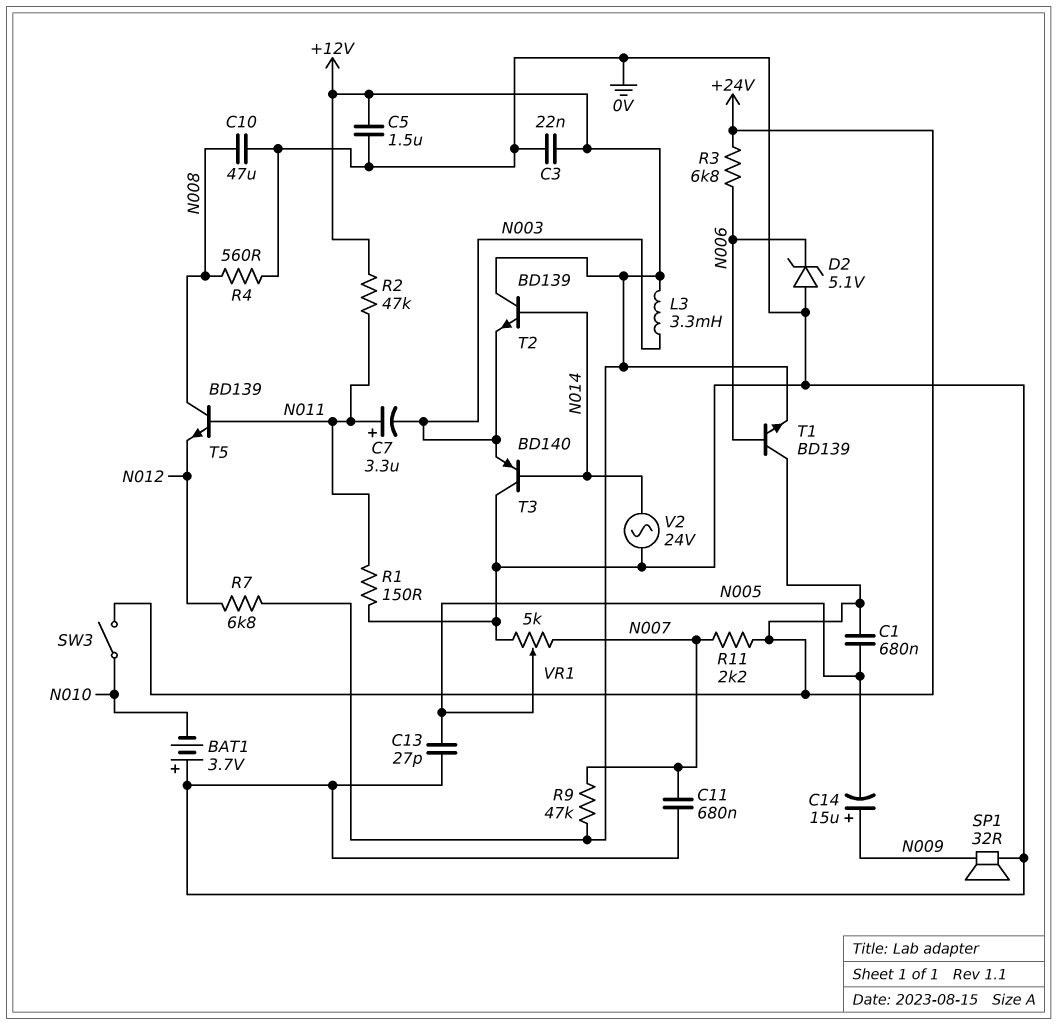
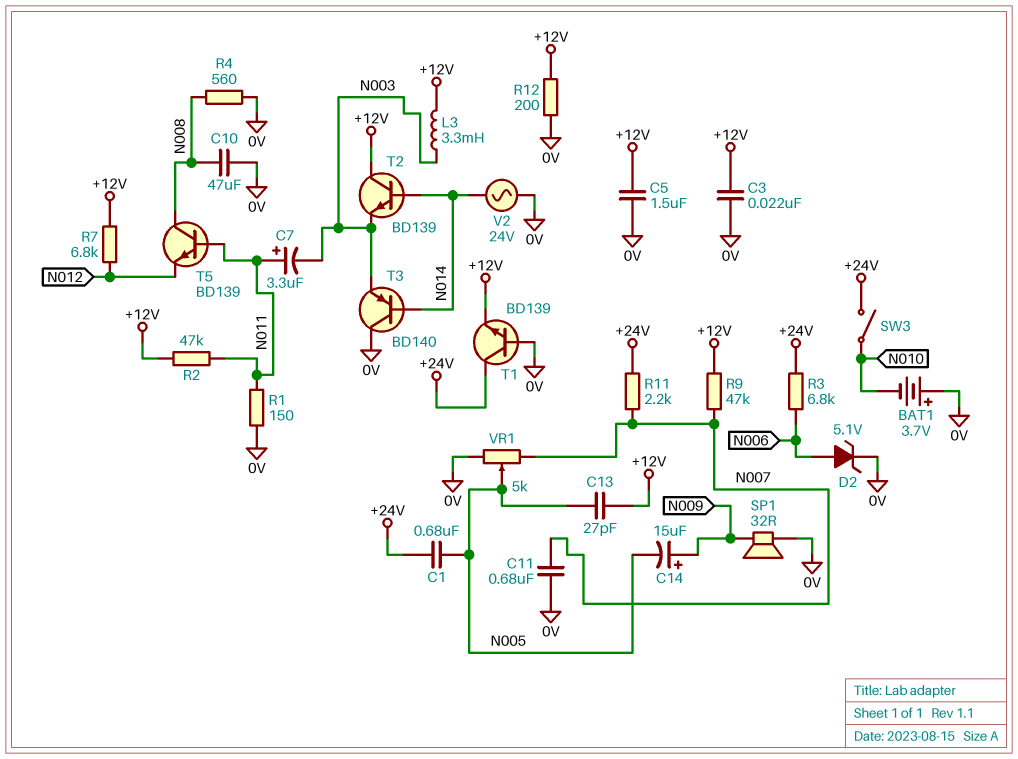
C13: 27pF (0V, N005) -> 27pF (+12V, N005)
D2: zener 5.1V (A 0V, K N006) -> zener 5.1V (A N006, K 0V)
R12: none -> 200 (+12V, 0V)
T1: NPN BD139 (B N006, C +24V, E +12V) -> NPN BD139 (B 0V, C +24V, E +12V)

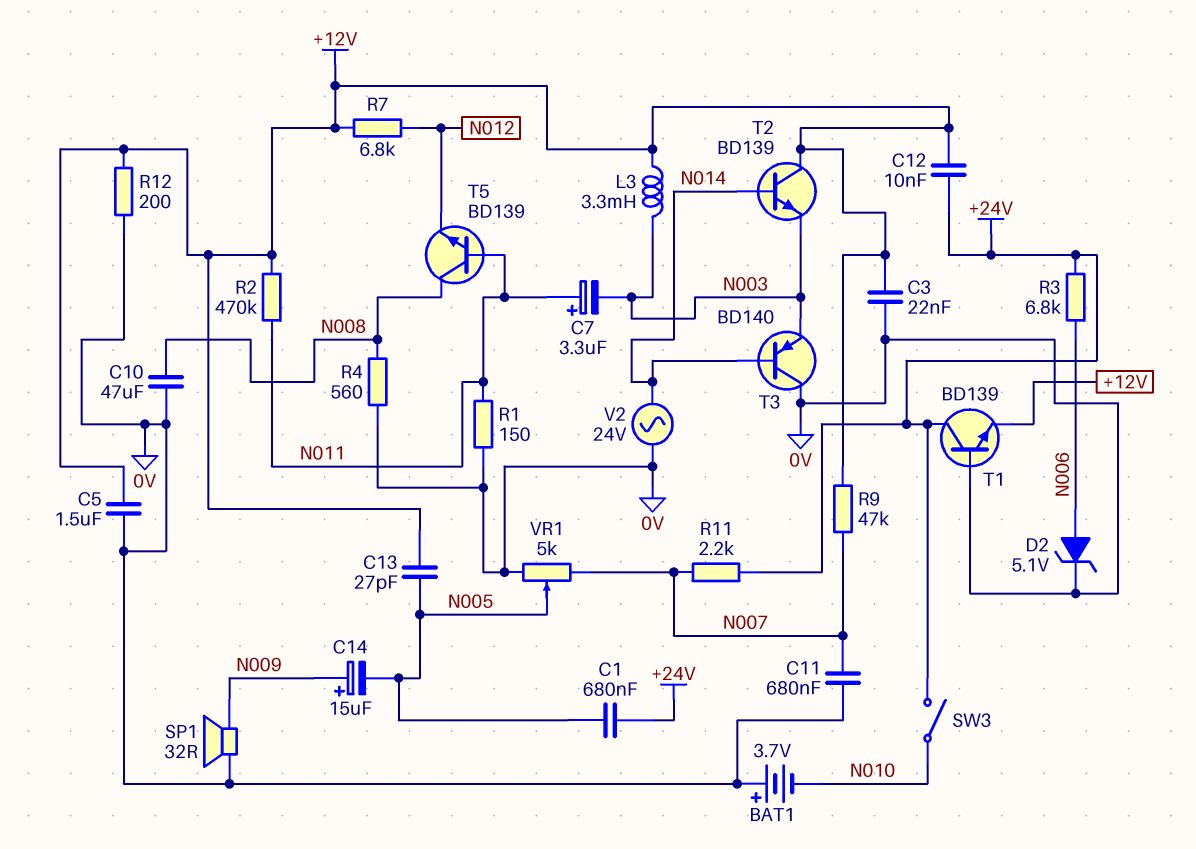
C12: none -> 10nF (+12V, +24V)
R2: 47k (+12V, N011) -> 470k (+12V, N011)

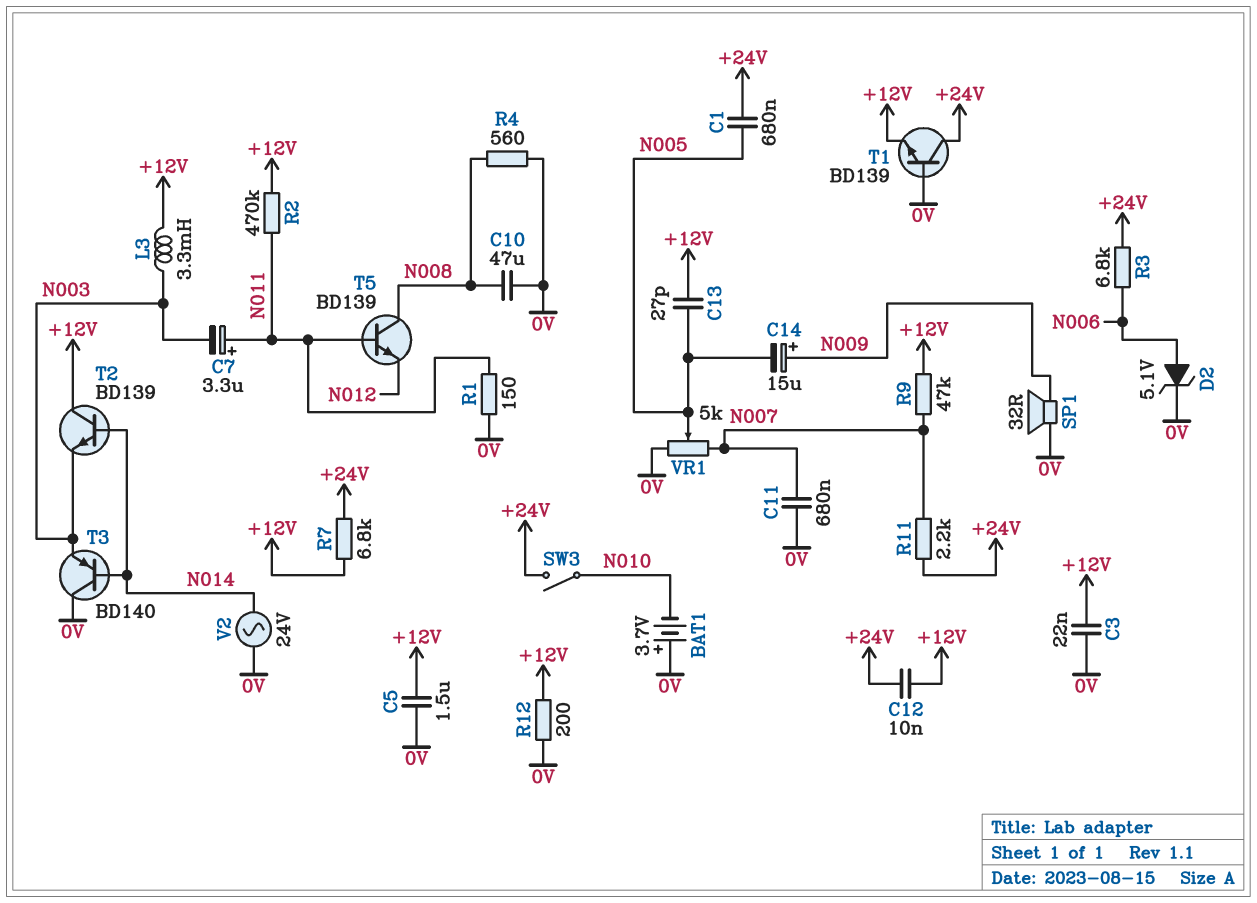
R7: 6.8k (+12V, N012) -> 6.8k (+12V, +24V)

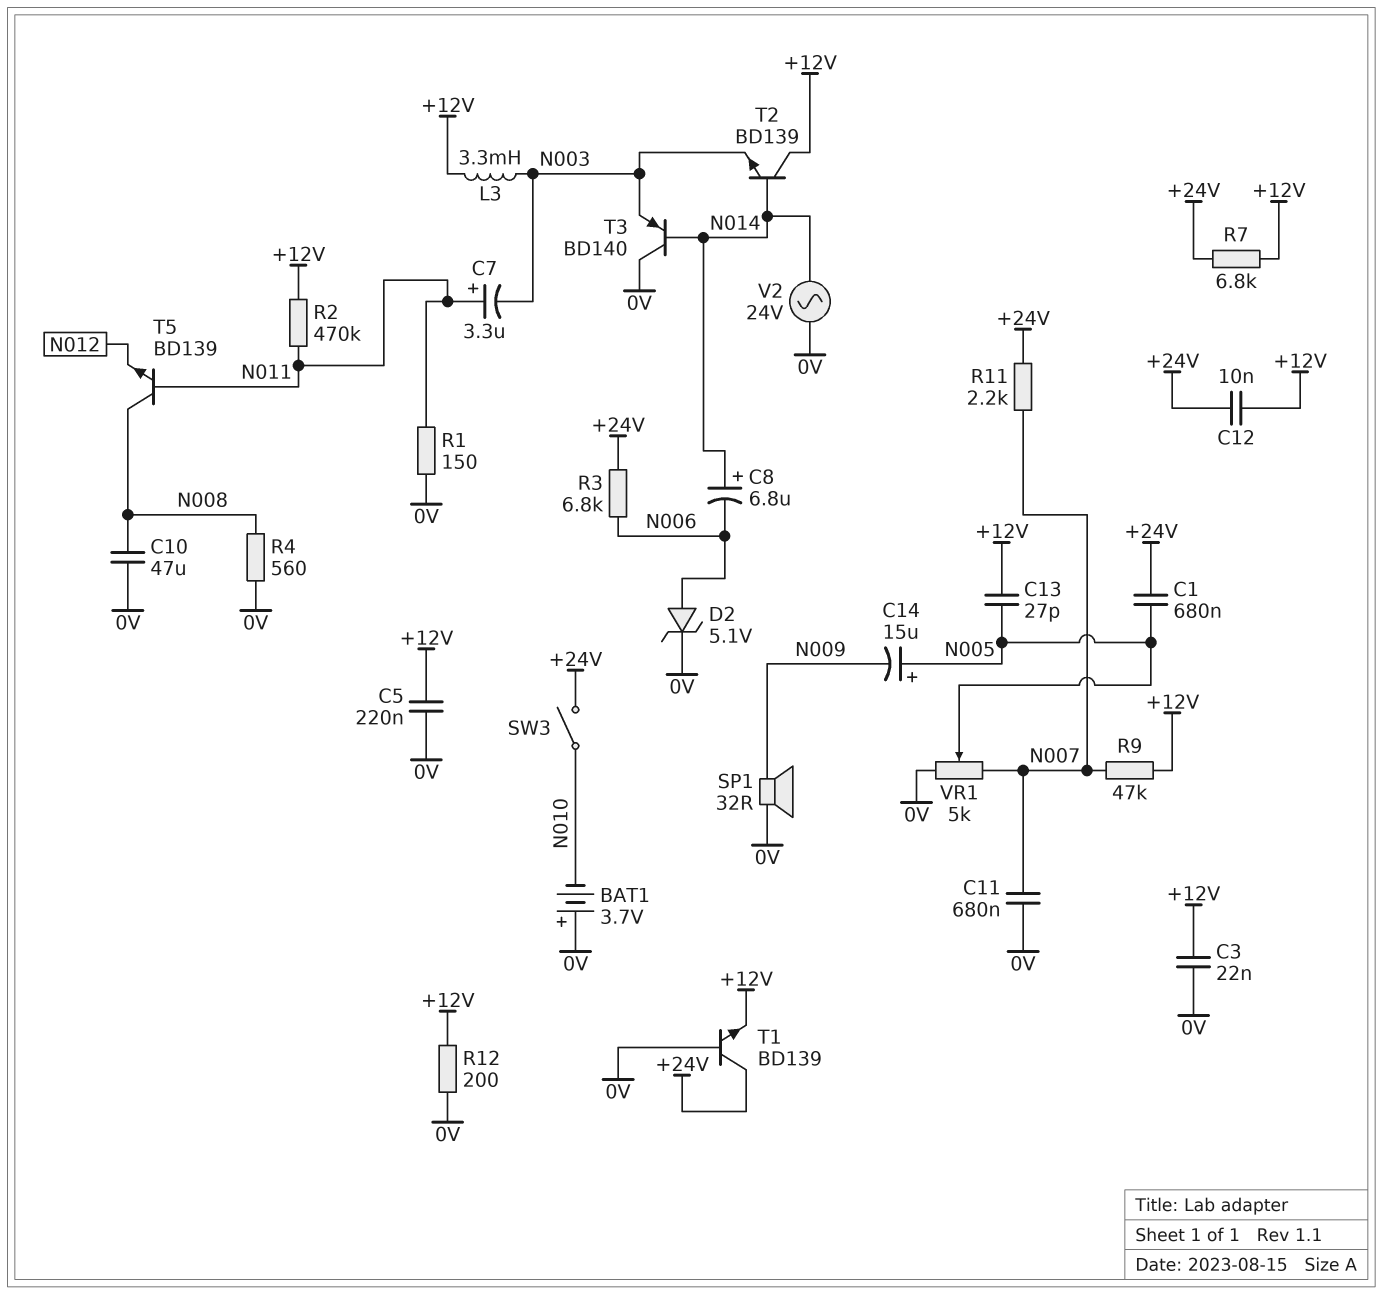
C5: 1.5uF (+12V, 0V) -> 220nF (+12V, 0V)
C8: none -> 6.8uF (plus N014, minus N006)
C14: 15uF (plus N009, minus N005) -> 15uF (plus N005, minus N009)

